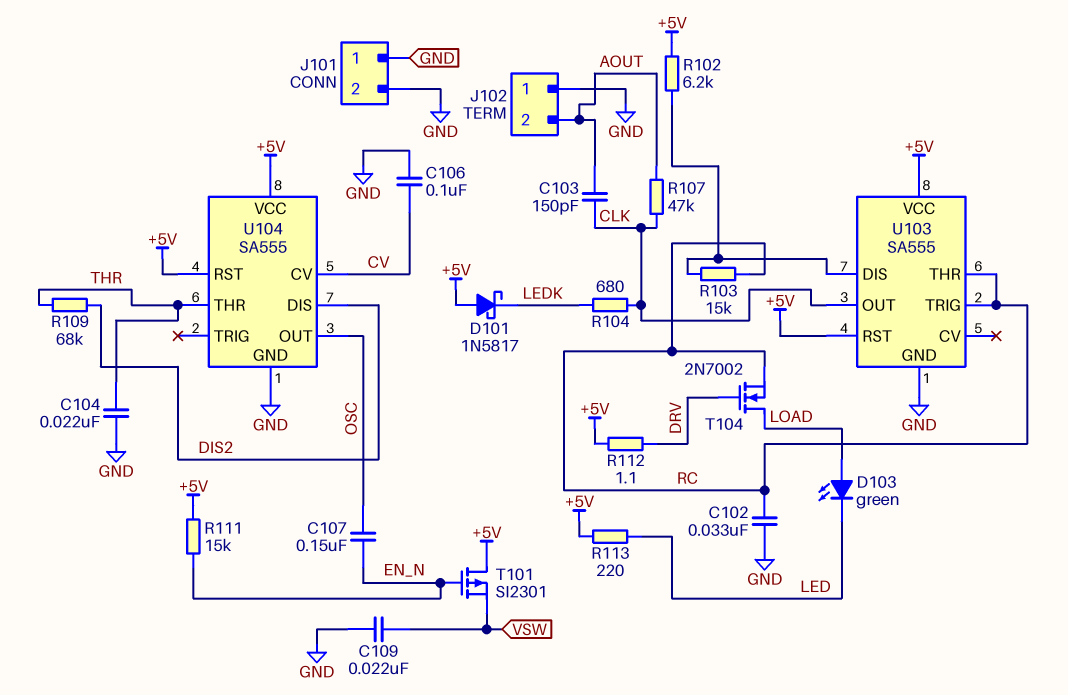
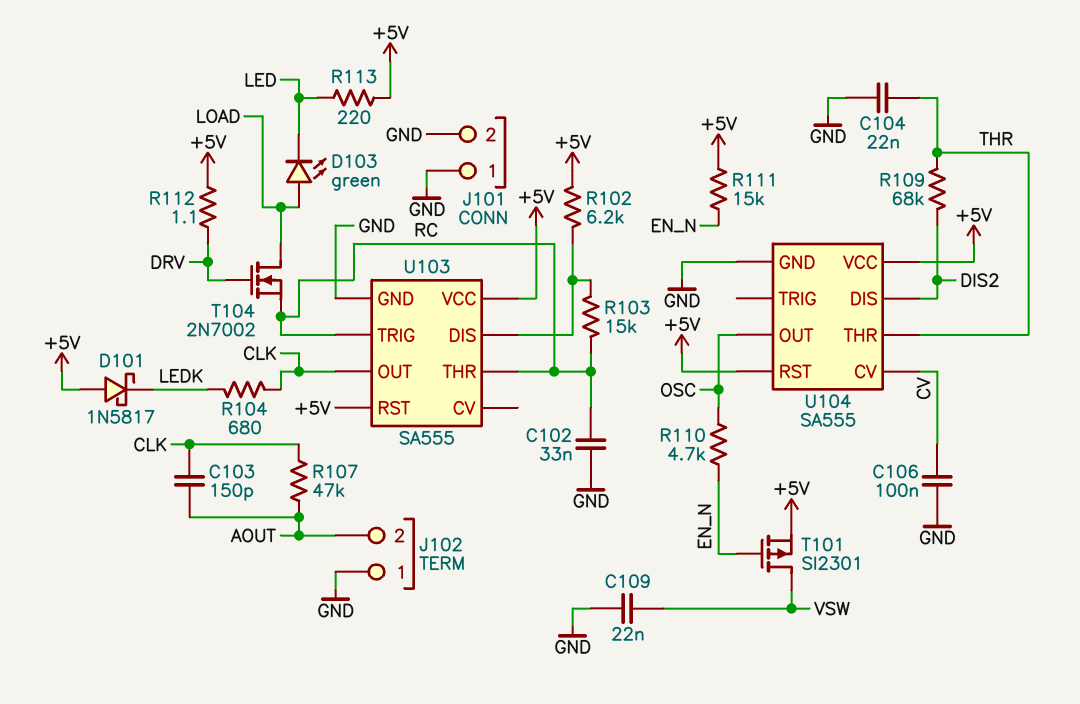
C107: 150nF (EN_N, OSC) -> none
R110: none -> 4.7k (EN_N, OSC)
T101: PMOS SI2301 (G EN_N, D +5V, S VSW) -> PMOS SI2301 (G EN_N, D VSW, S +5V)

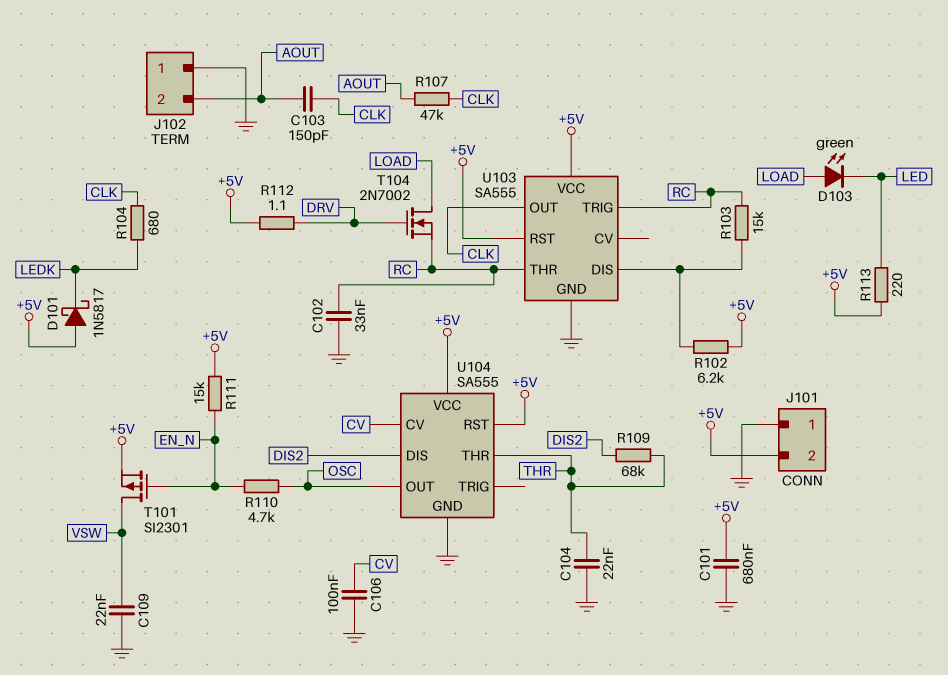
C101: none -> 680nF (+5V, GND)
J101 pin 2: GND -> +5V

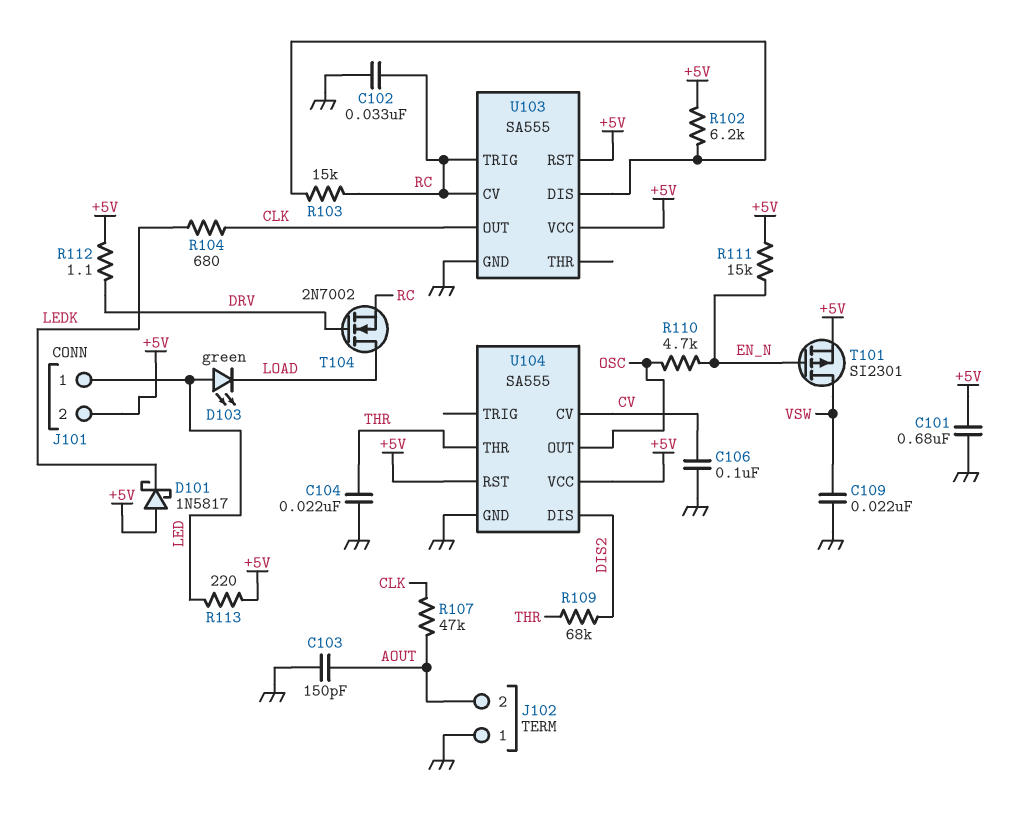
C103: 150pF (AOUT, CLK) -> 150pF (AOUT, GND)
D103: LED green (A LOAD, K LED) -> LED green (A LED, K LOAD)
J101 pin 1: GND -> LED
U103 pin CV: none -> RC
U103 pin THR: RC -> none

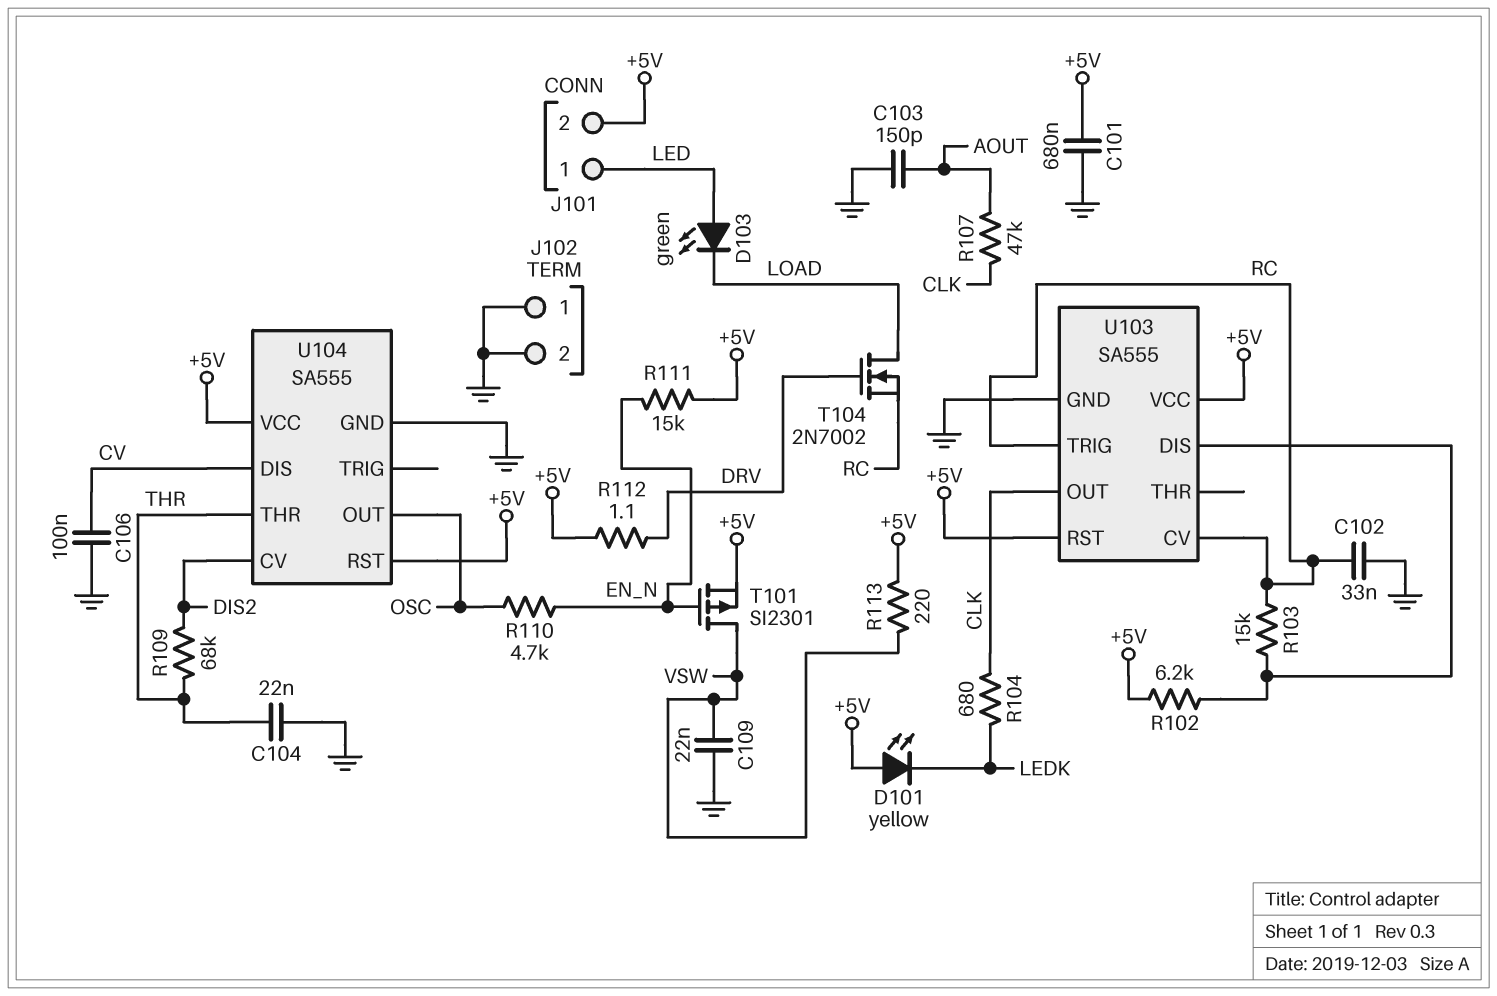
D101: schottky 1N5817 (A +5V, K LEDK) -> LED yellow (A +5V, K LEDK)
J102 pin 2: AOUT -> GND
R113: 220 (+5V, LED) -> 220 (+5V, VSW)
U104 pin CV: CV -> DIS2
U104 pin DIS: DIS2 -> CV

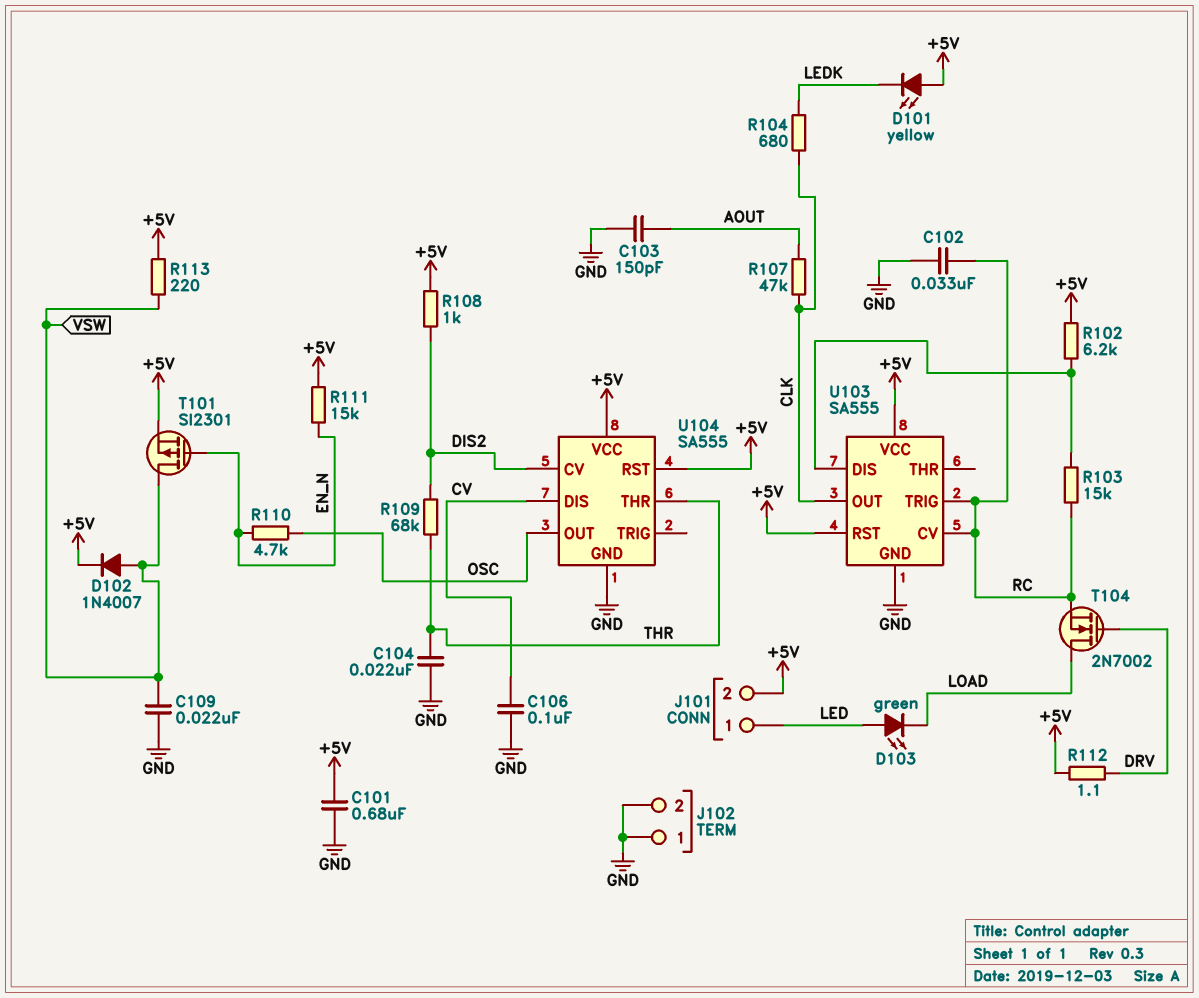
D102: none -> diode 1N4007 (A VSW, K +5V)
R108: none -> 1k (+5V, DIS2)

